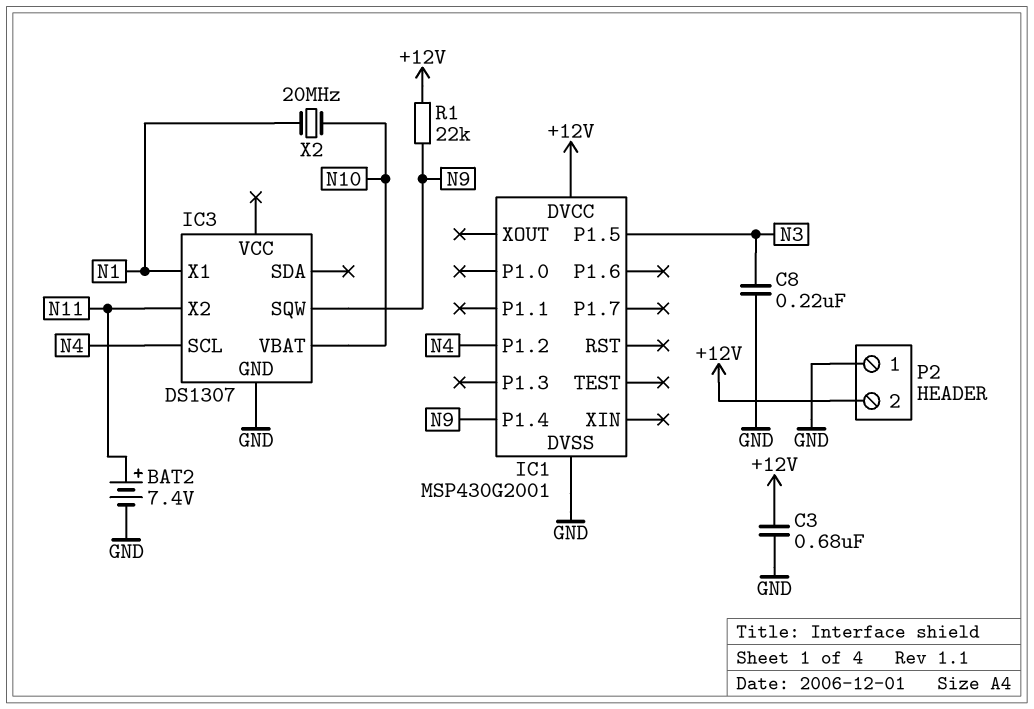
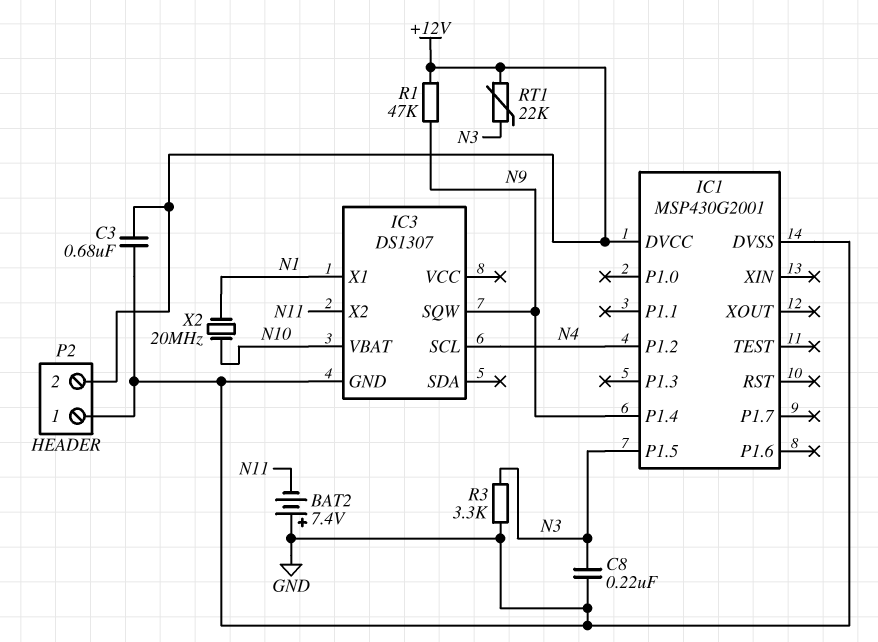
BAT2: 7.4V (plus N11, minus GND) -> 7.4V (plus GND, minus N11)
R1: 22k (+12V, N9) -> 47k (+12V, N9)
R3: none -> 3.3k (GND, N3)
RT1: none -> 22k (+12V, N3)

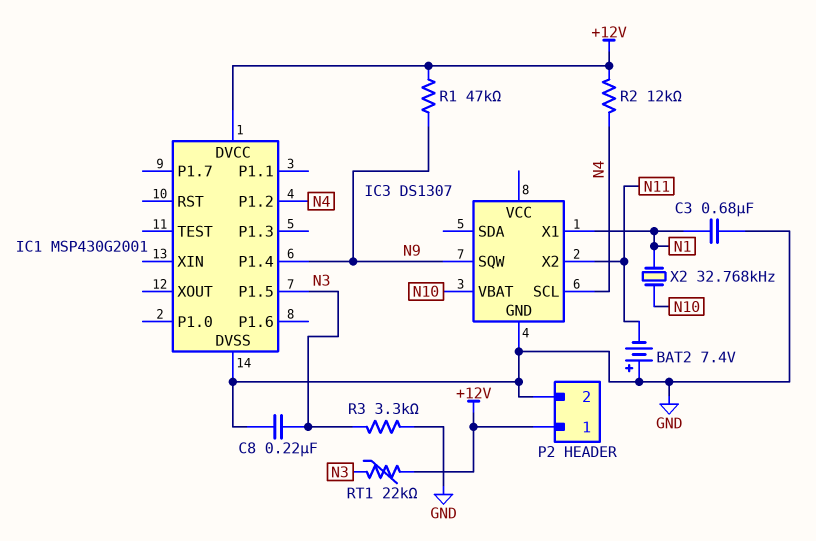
C3: 680nF (+12V, GND) -> 680nF (GND, N1)
P2 pin 1: GND -> +12V
P2 pin 2: +12V -> GND
R2: none -> 12k (+12V, N4)
X2: 20MHz (N1, N10) -> 32.768kHz (N1, N10)

